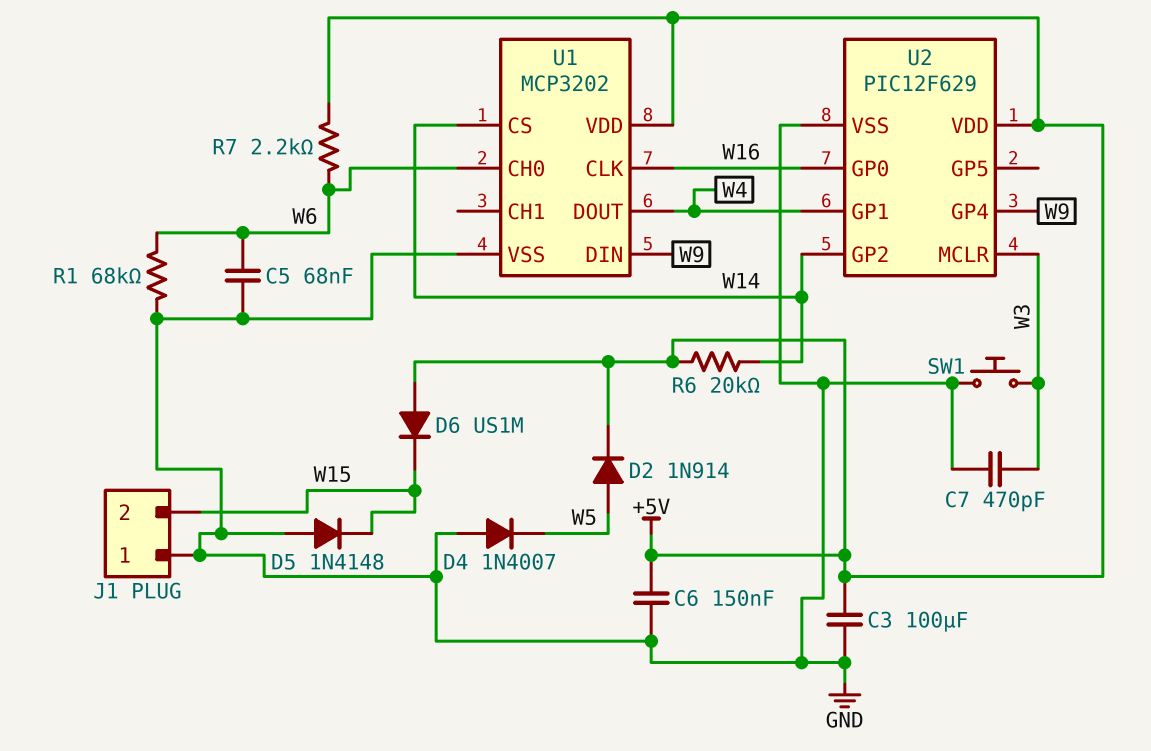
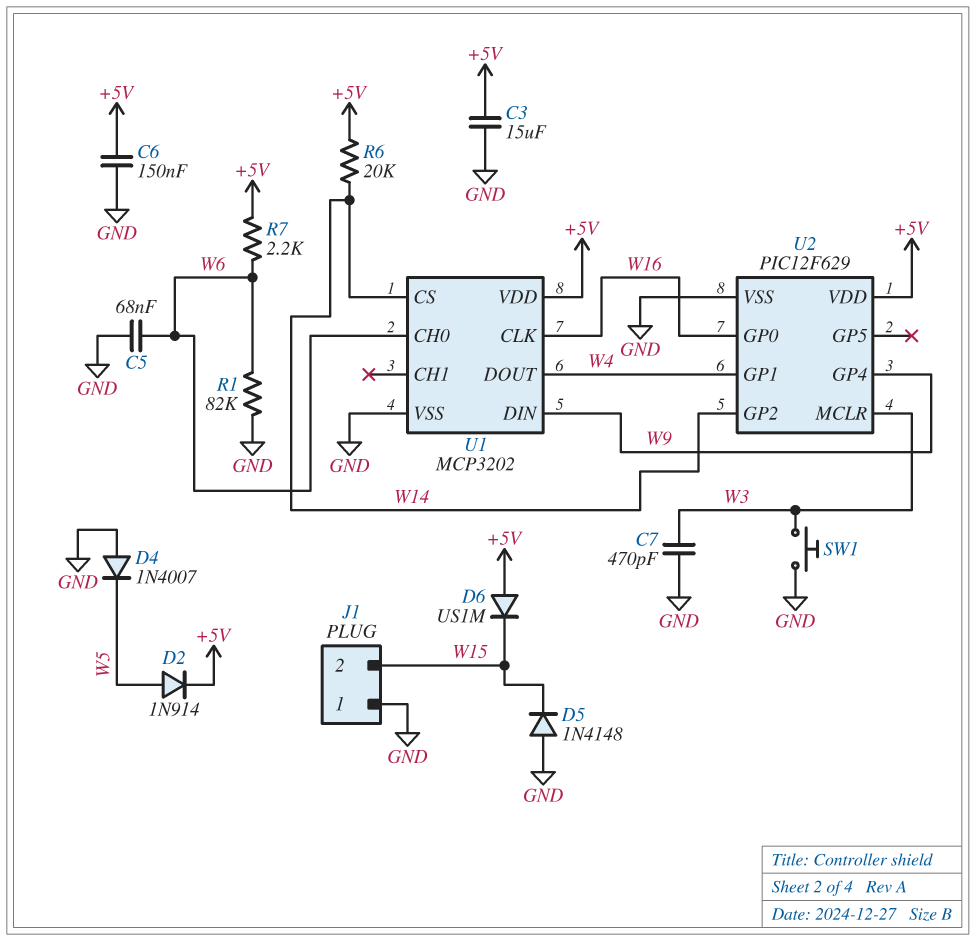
C3: 100uF (+5V, GND) -> 15uF (+5V, GND)
R1: 68k (GND, W6) -> 82k (GND, W6)

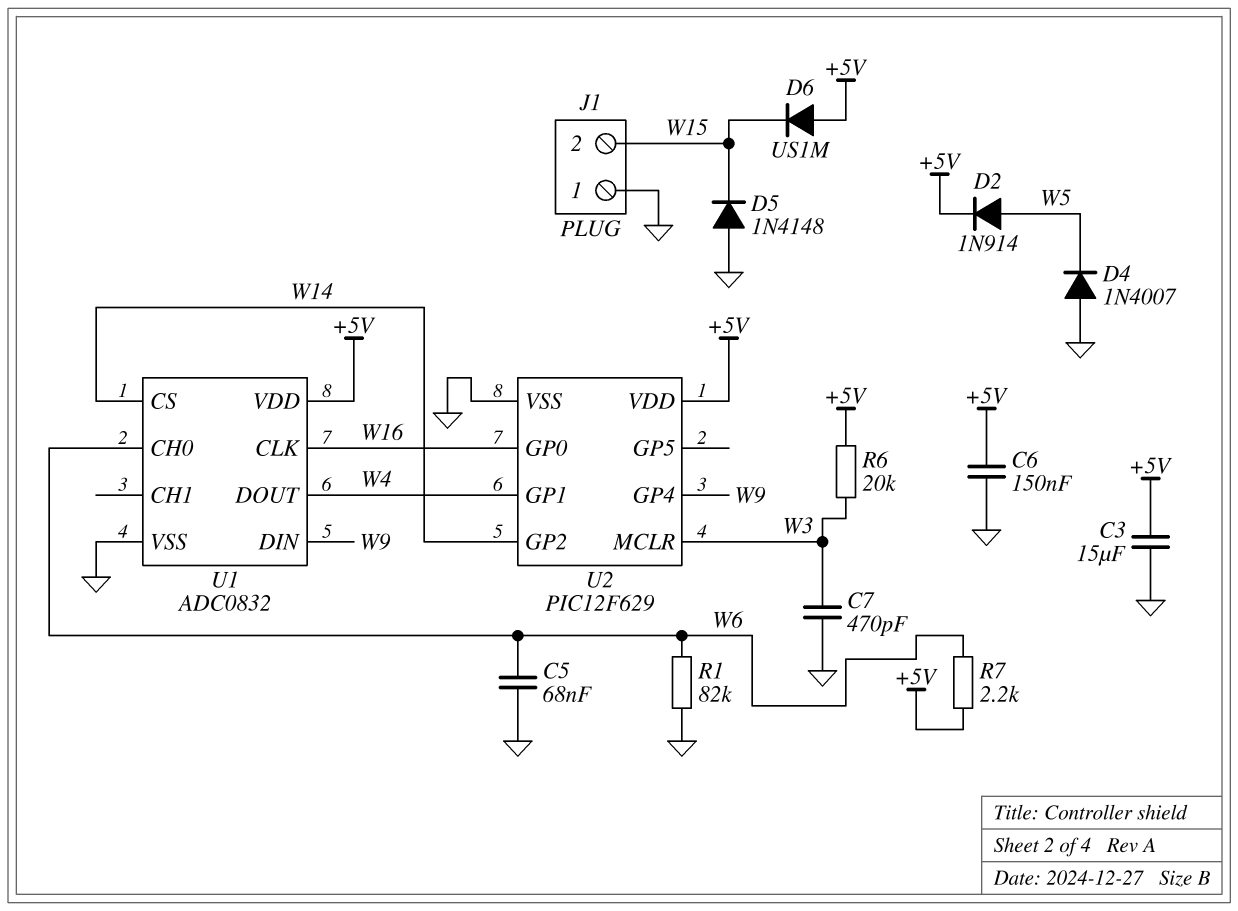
R6: 20k (+5V, W14) -> 20k (+5V, W3)
SW1: button (GND, W3) -> none
U1: MCP3202 -> ADC0832

